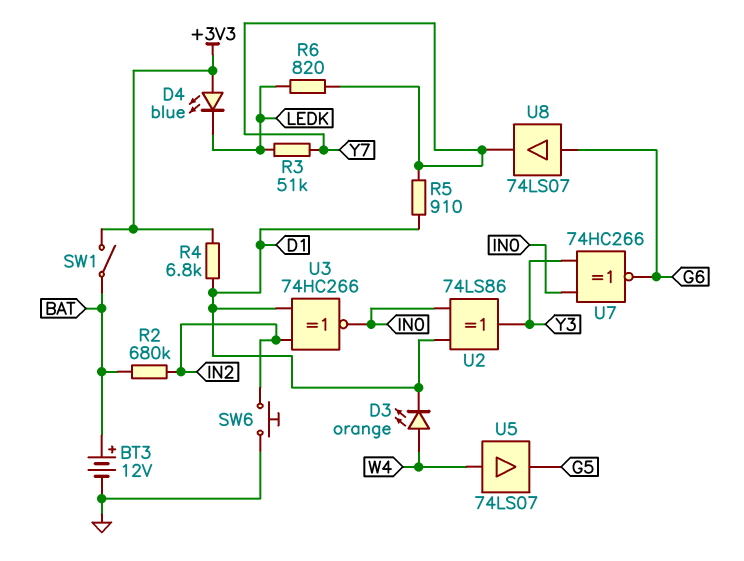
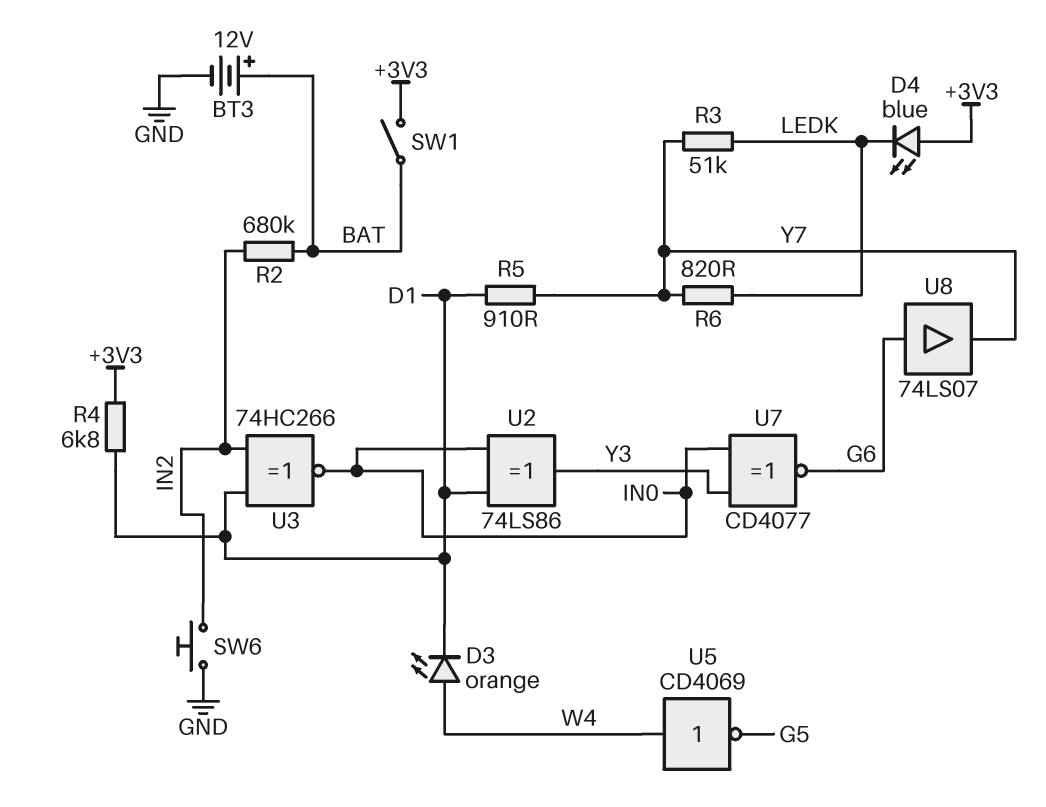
U5: buffer 74LS07 (in W4, out G5) -> NOT CD4069 (in W4, out G5)
U7: XNOR 74HC266 (in IN0, in Y3, out G6) -> XNOR CD4077 (in IN0, in Y3, out G6)

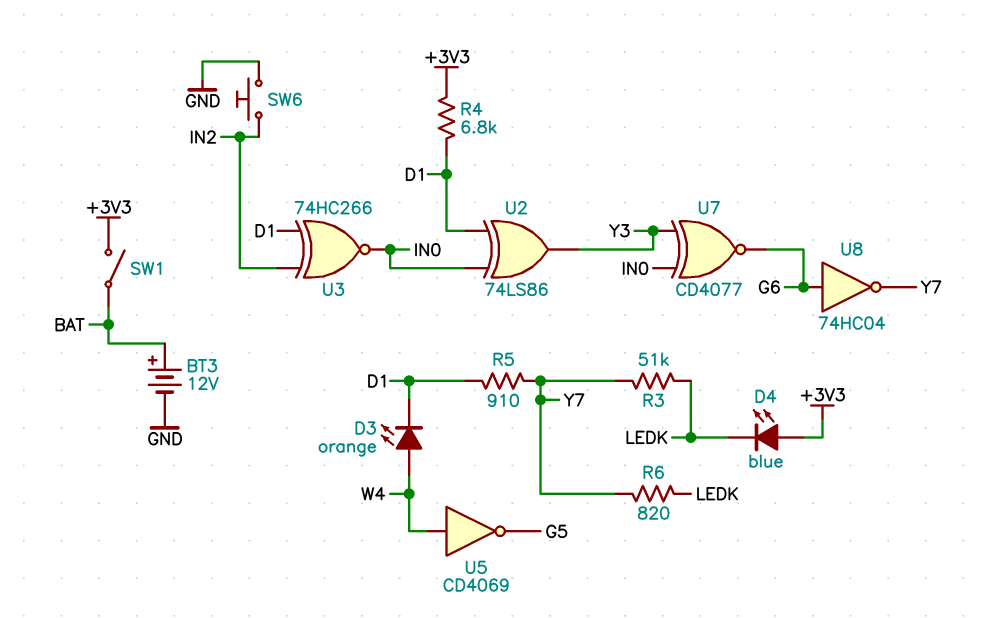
R2: 680k (BAT, IN2) -> none
U8: buffer 74LS07 (in G6, out Y7) -> NOT 74HC04 (in G6, out Y7)

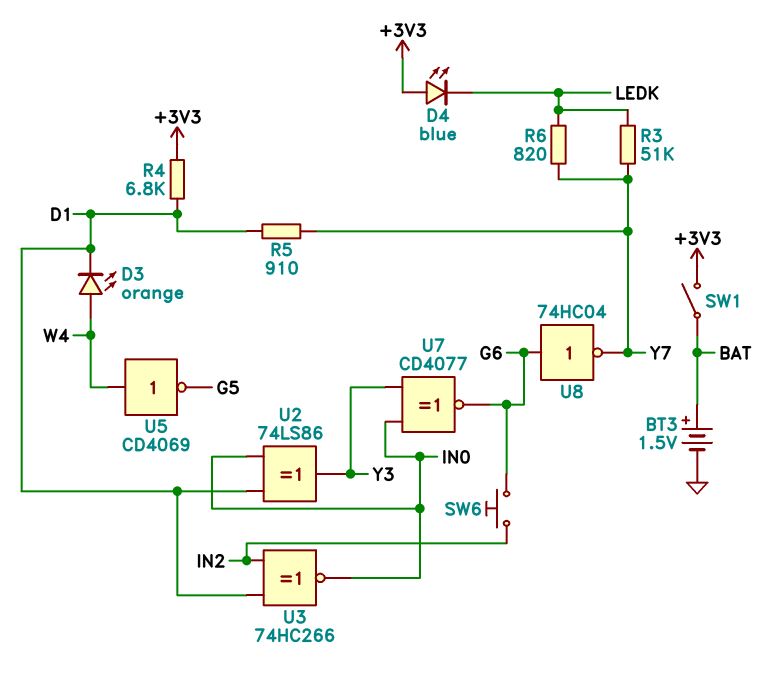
BT3: 12V (plus BAT, minus GND) -> 1.5V (plus BAT, minus GND)
SW6: button (GND, IN2) -> button (G6, IN2)

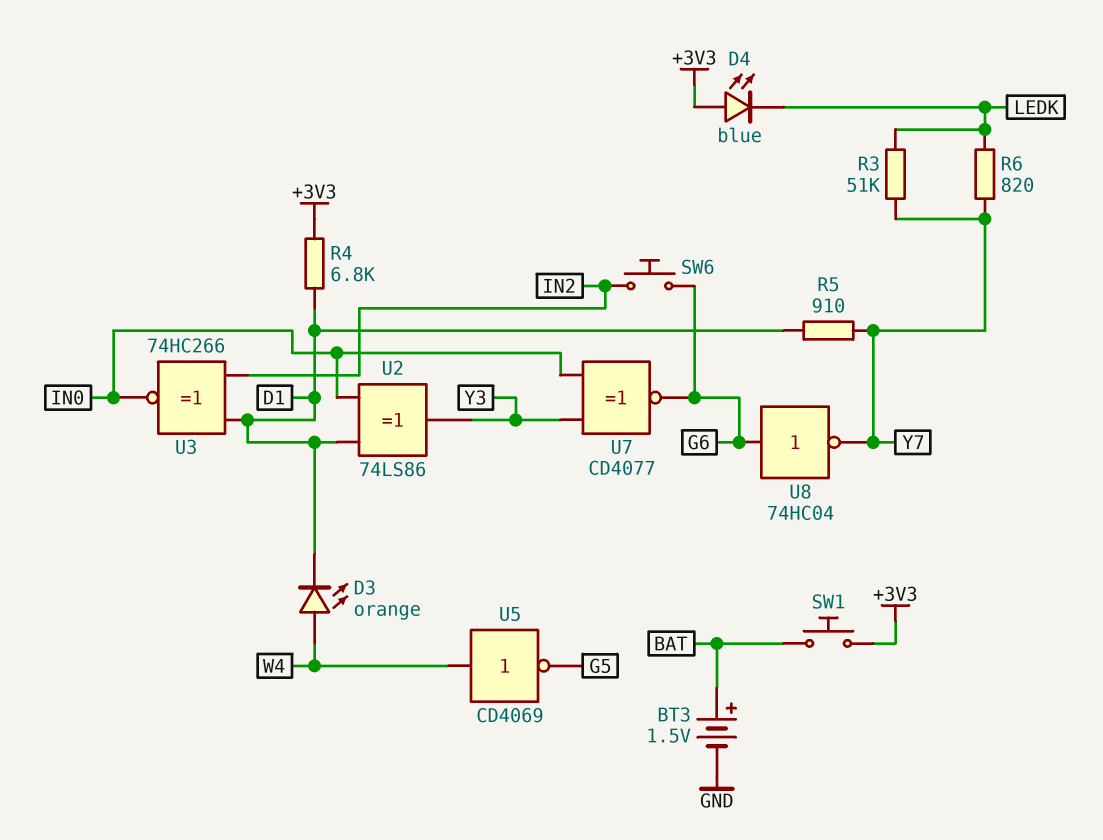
SW1: switch (+3V3, BAT) -> button (+3V3, BAT)

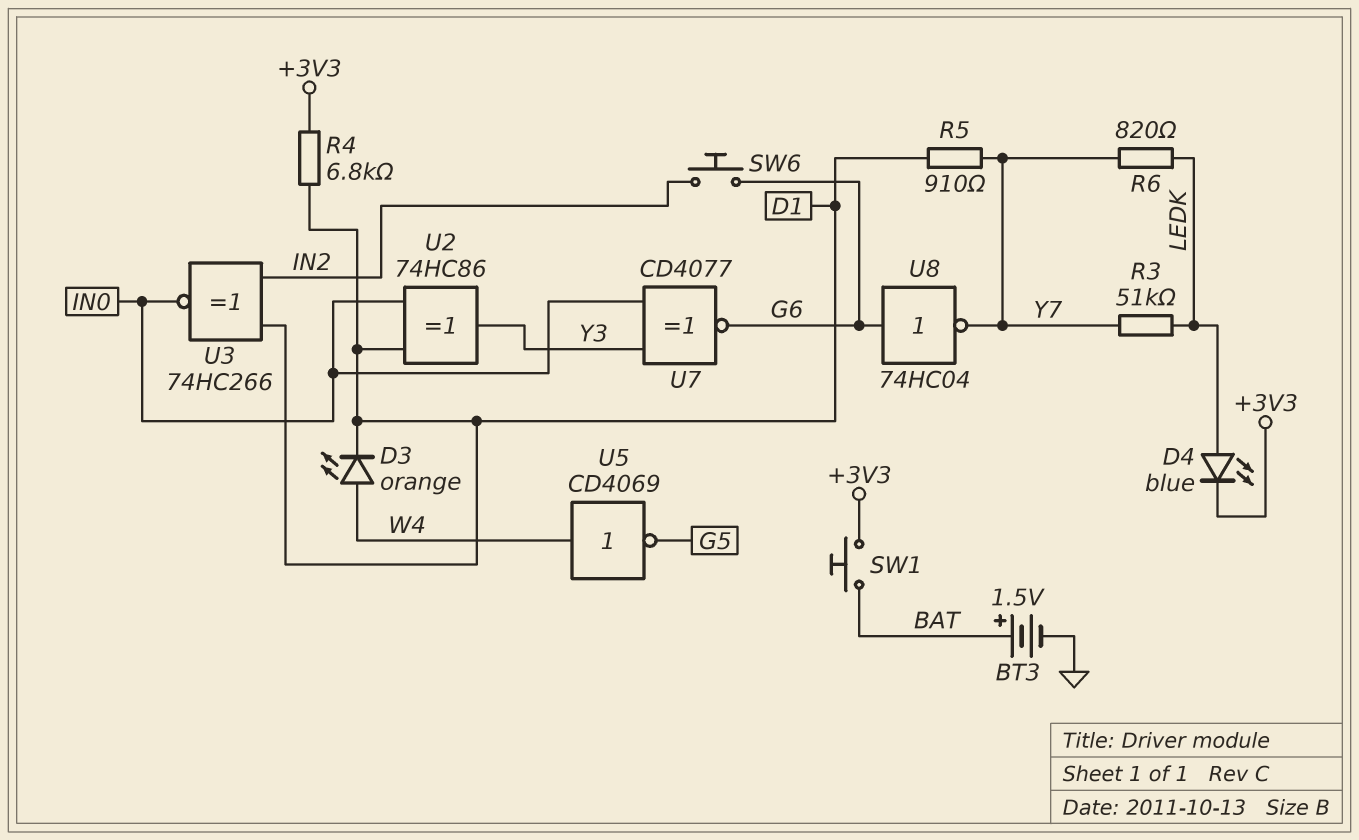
D4: LED blue (A +3V3, K LEDK) -> LED blue (A LEDK, K +3V3)
U2: XOR 74LS86 (in D1, in IN0, out Y3) -> XOR 74HC86 (in D1, in IN0, out Y3)

